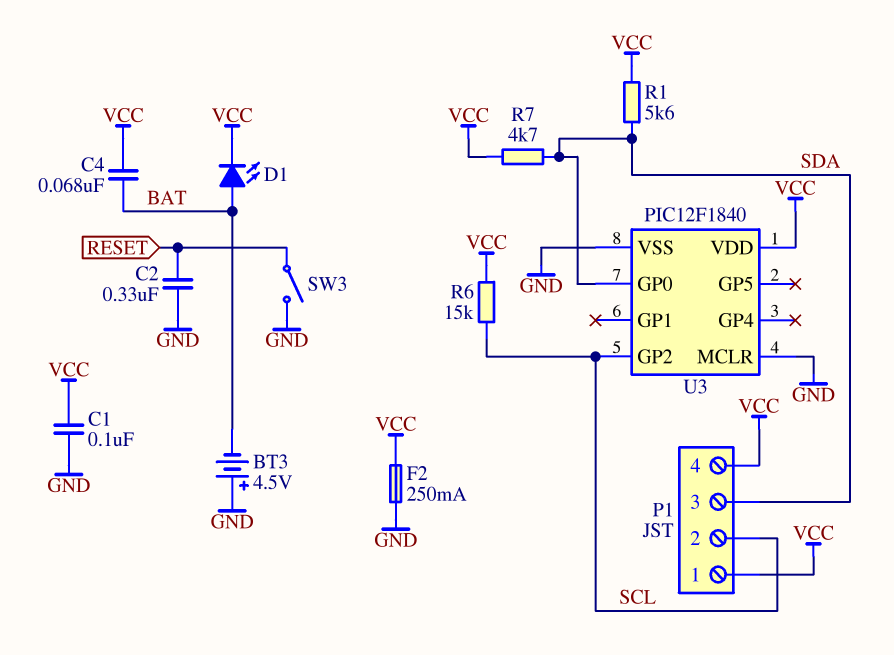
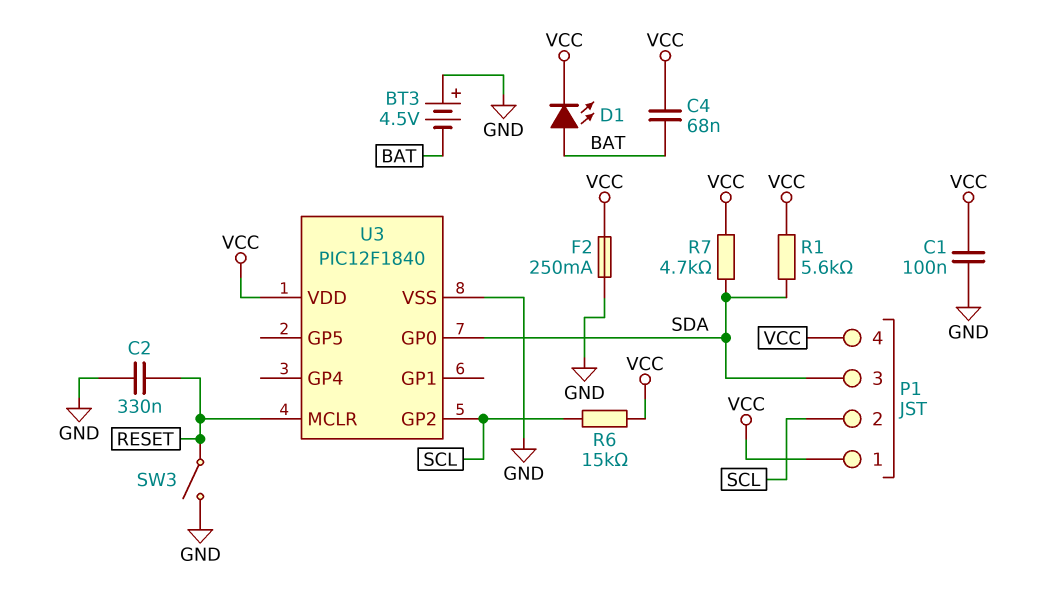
U3 pin MCLR: GND -> RESET

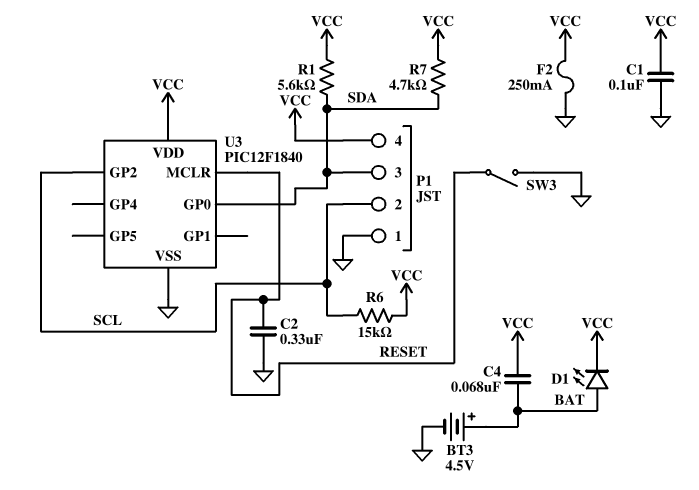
BT3: 4.5V (plus GND, minus BAT) -> 4.5V (plus BAT, minus GND)
P1 pin 1: VCC -> GND

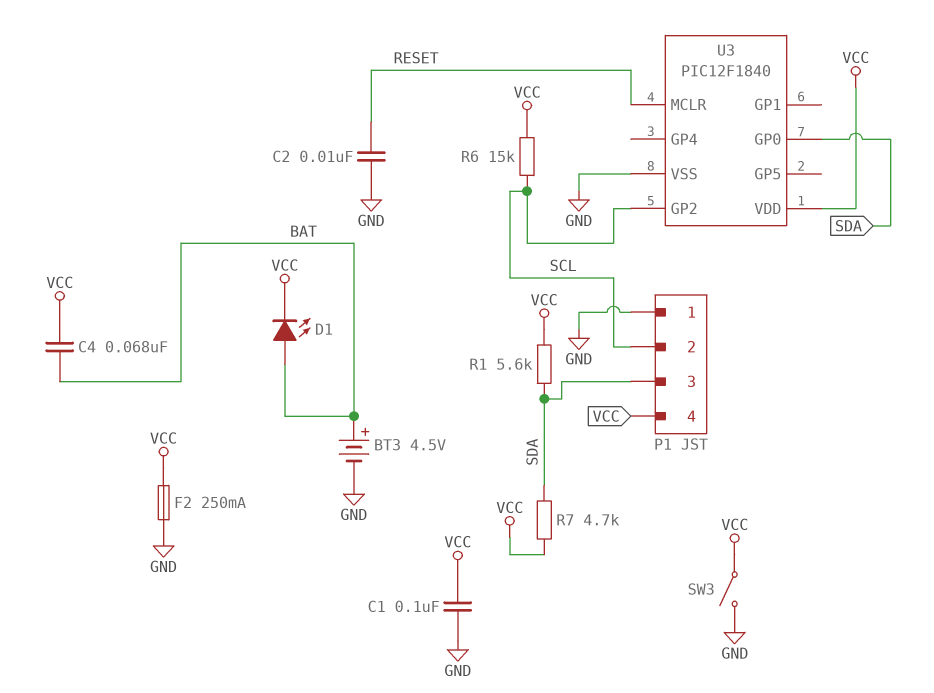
C2: 330nF (GND, RESET) -> 10nF (GND, RESET)
SW3: switch (GND, RESET) -> switch (GND, VCC)

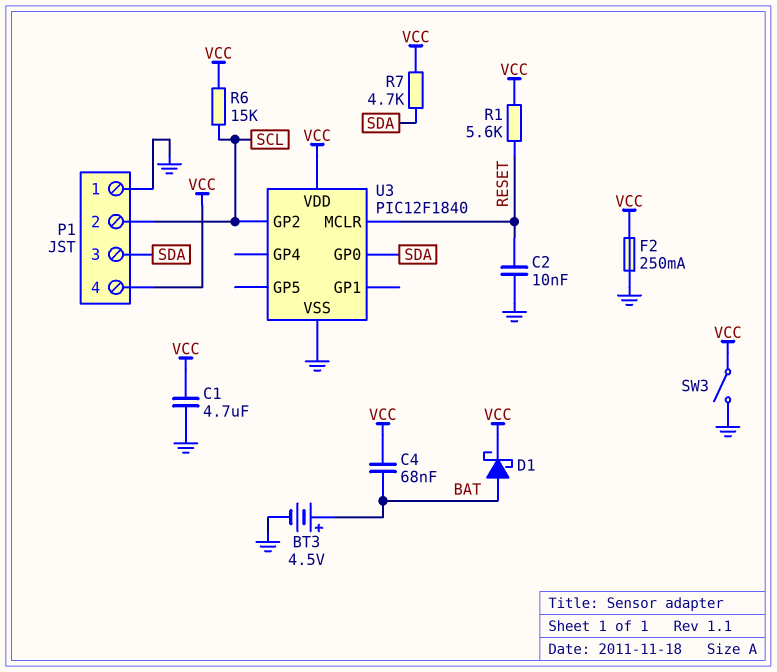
C1: 100nF (GND, VCC) -> 4.7uF (GND, VCC)
D1: LED (A BAT, K VCC) -> schottky (A BAT, K VCC)
R1: 5.6k (SDA, VCC) -> 5.6k (RESET, VCC)

